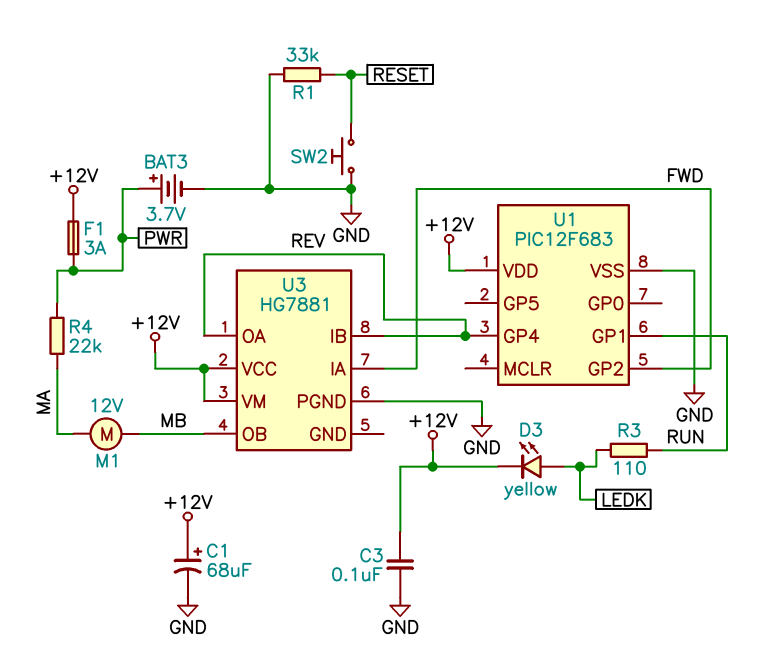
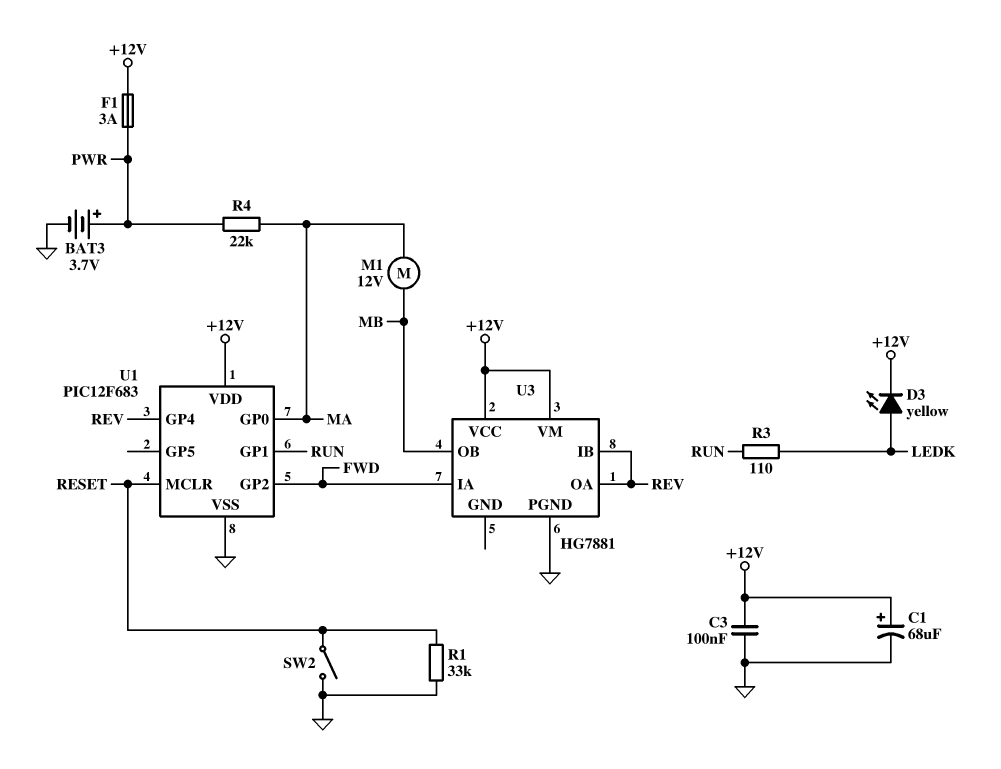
SW2: button (GND, RESET) -> switch (GND, RESET)
U1 pin GP0: none -> MA
U1 pin MCLR: none -> RESET

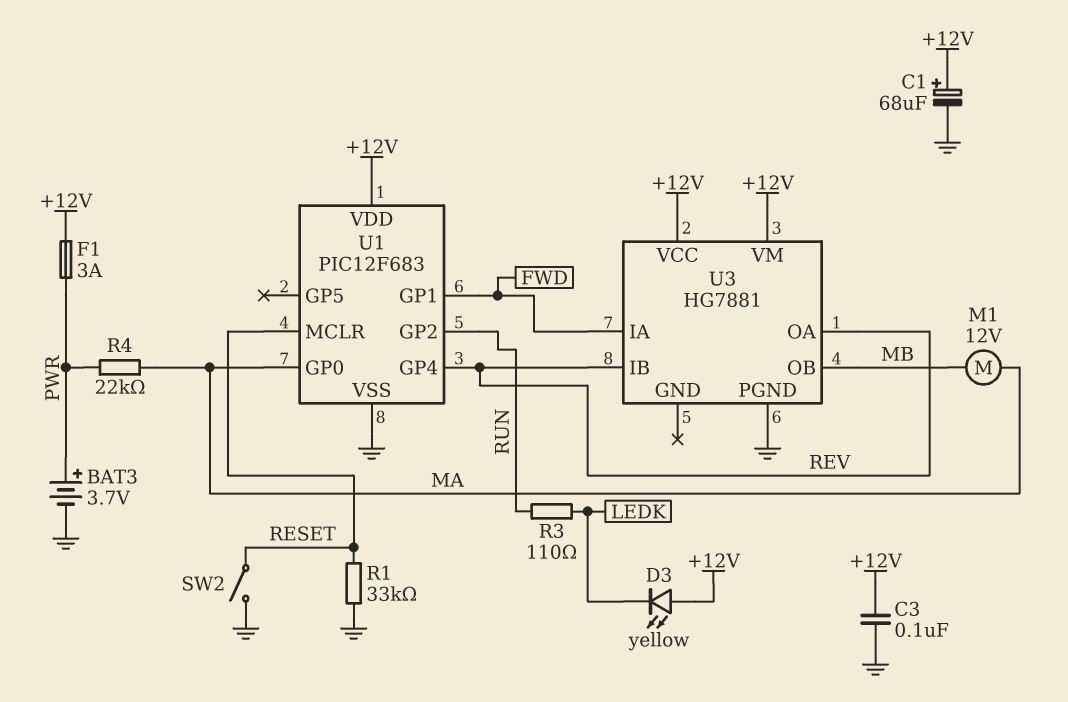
D3: LED yellow (A LEDK, K +12V) -> LED yellow (A +12V, K LEDK)
U1 pin GP1: RUN -> FWD
U1 pin GP2: FWD -> RUN

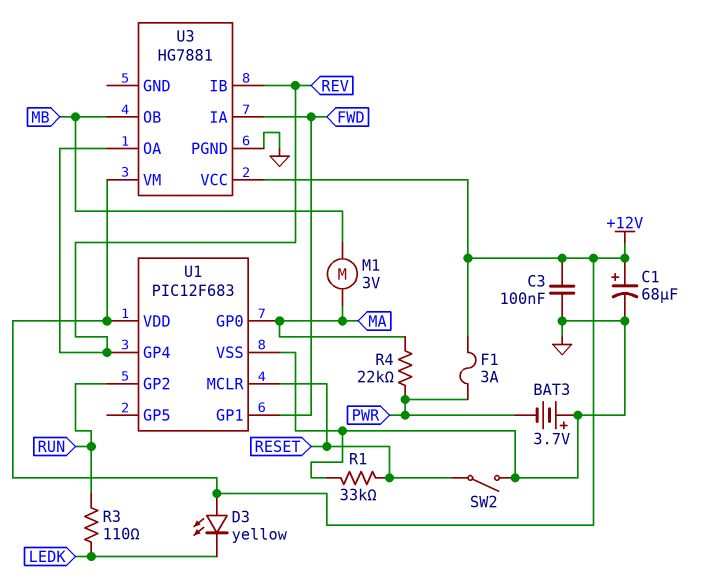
BAT3: 3.7V (plus PWR, minus GND) -> 3.7V (plus GND, minus PWR)
M1: motor 12V (MA, MB) -> motor 3V (MA, MB)

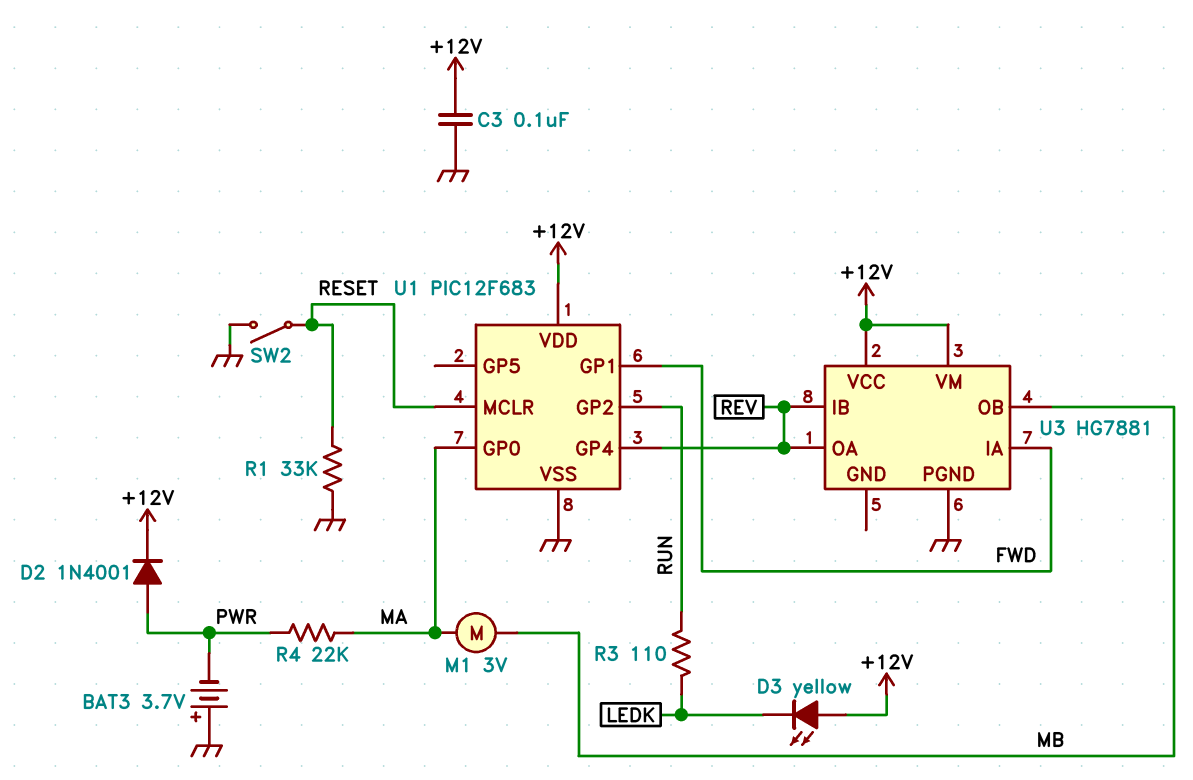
C1: 68uF (plus +12V, minus GND) -> none
D2: none -> diode 1N4001 (A PWR, K +12V)
F1: 3A (+12V, PWR) -> none

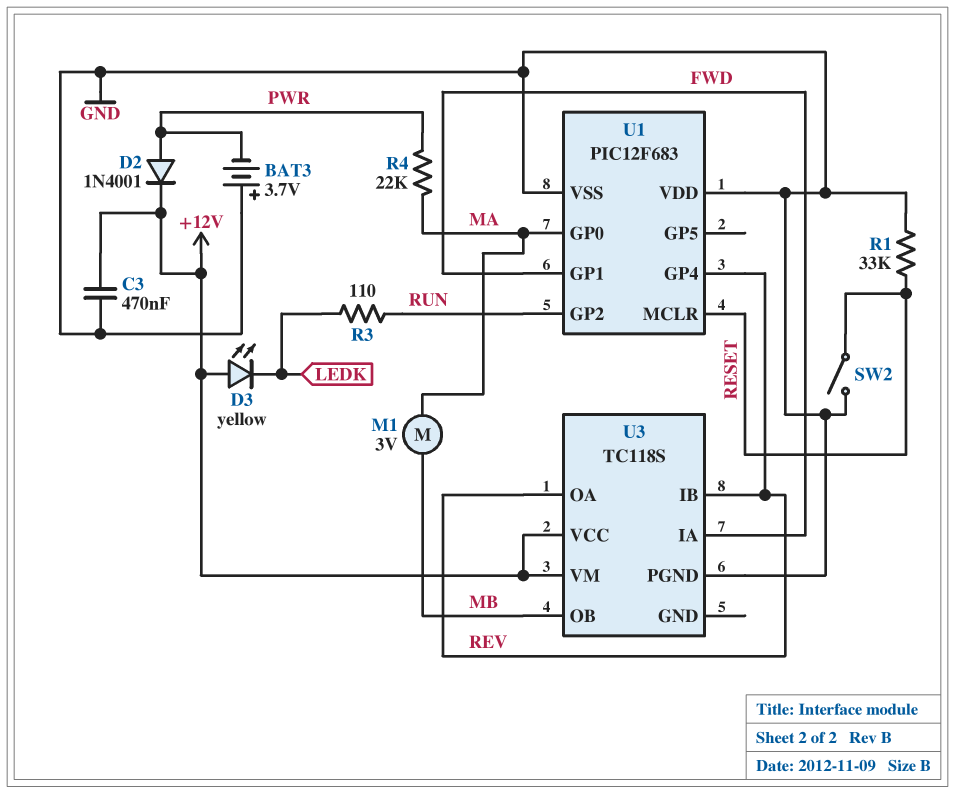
C3: 100nF (+12V, GND) -> 470nF (+12V, GND)
U1 pin VDD: +12V -> GND
U3: HG7881 -> TC118S

